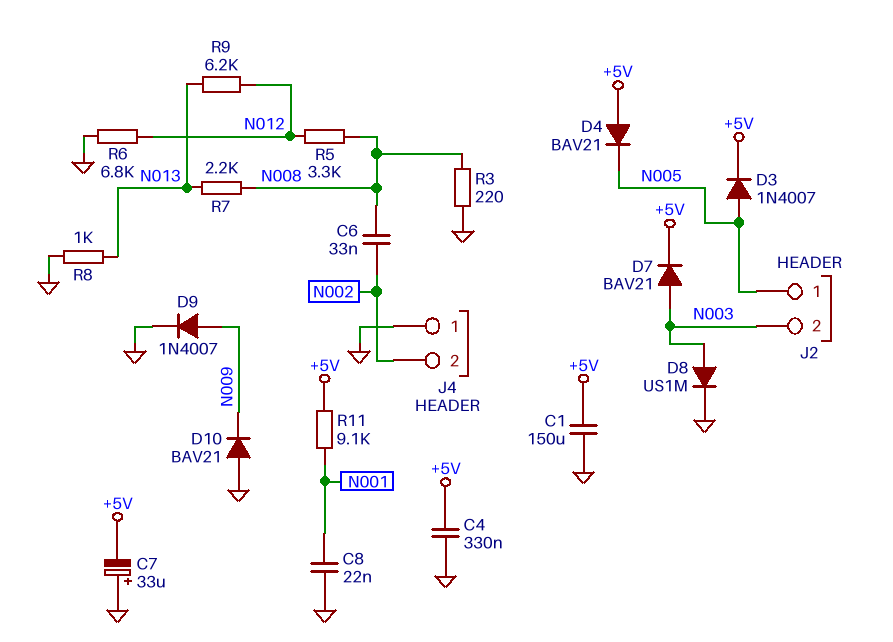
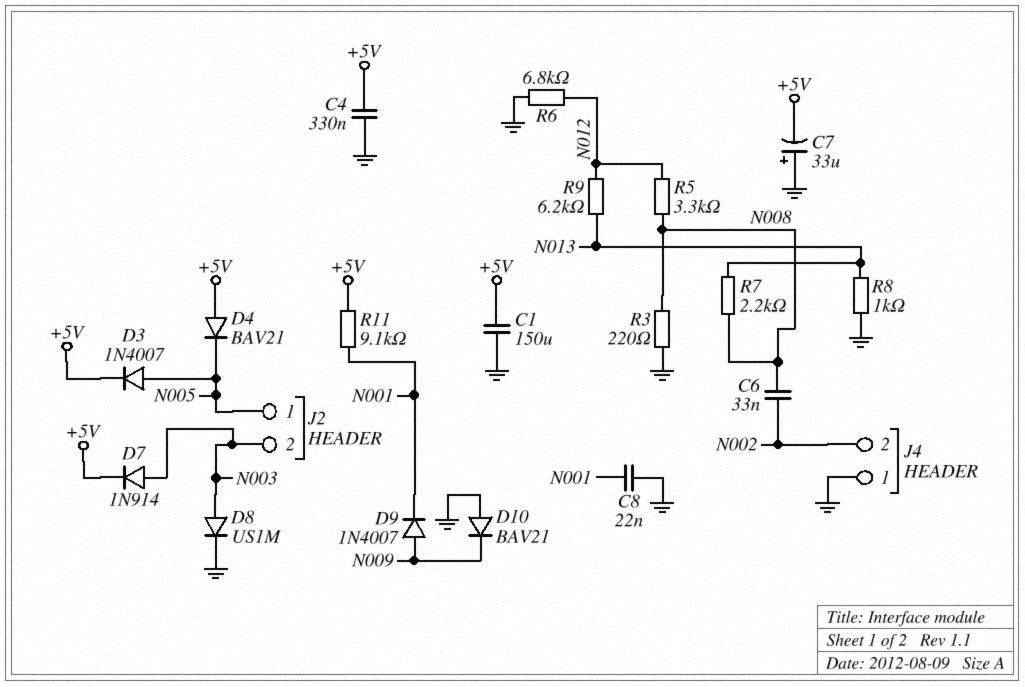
D7: diode BAV21 (A N003, K +5V) -> diode 1N914 (A N003, K +5V)
D9: diode 1N4007 (A N009, K GND) -> diode 1N4007 (A N009, K N001)

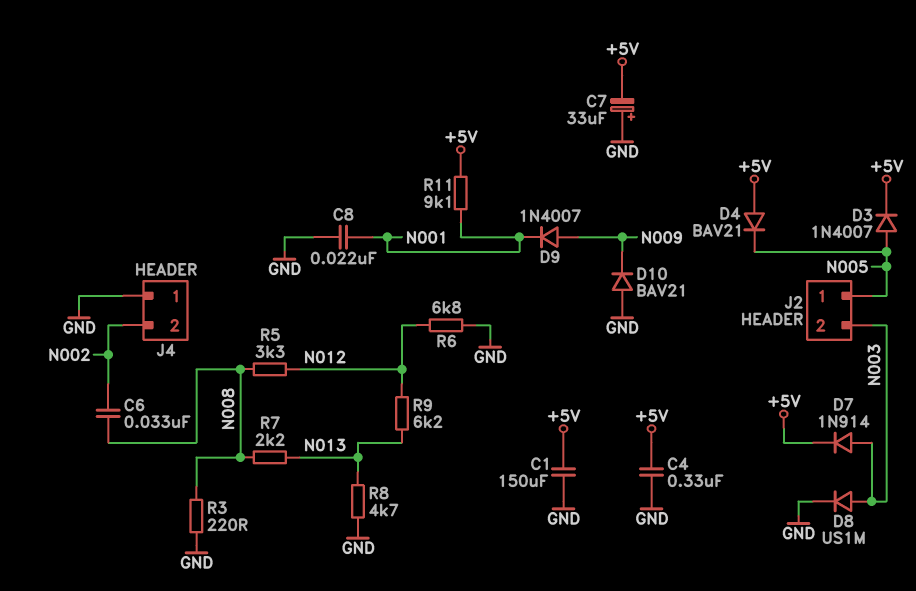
R8: 1k (GND, N013) -> 4.7k (GND, N013)

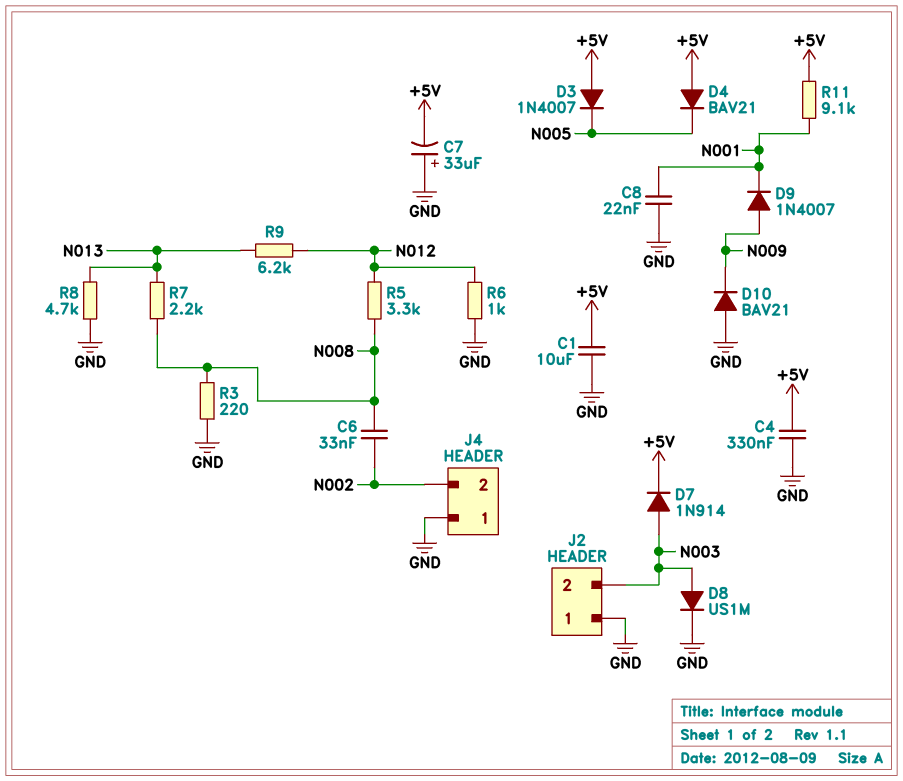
C1: 150uF (+5V, GND) -> 10uF (+5V, GND)
D3: diode 1N4007 (A N005, K +5V) -> diode 1N4007 (A +5V, K N005)
J2 pin 1: N005 -> GND
R6: 6.8k (GND, N012) -> 1k (GND, N012)

